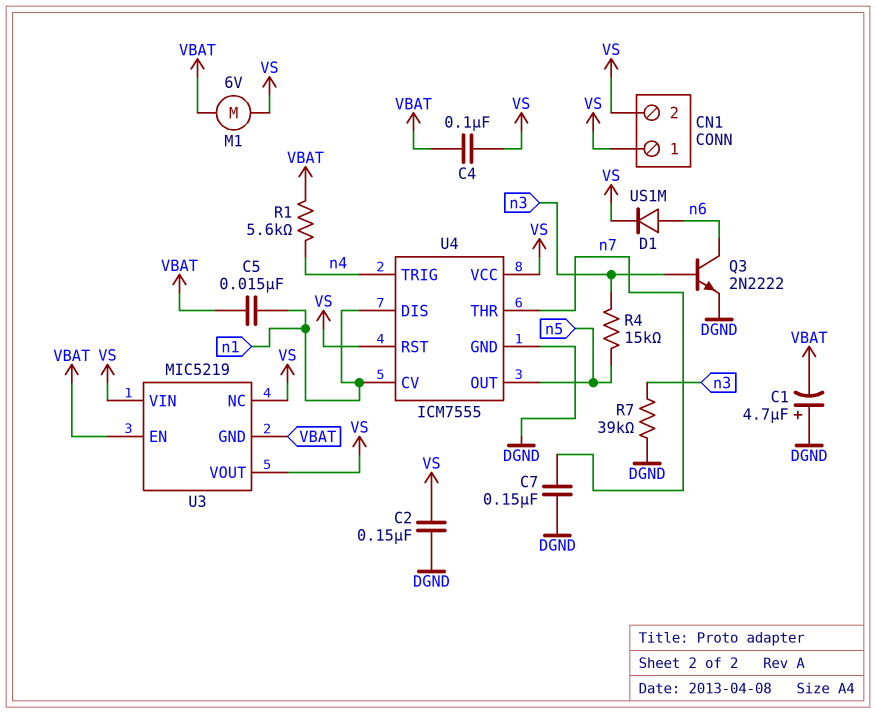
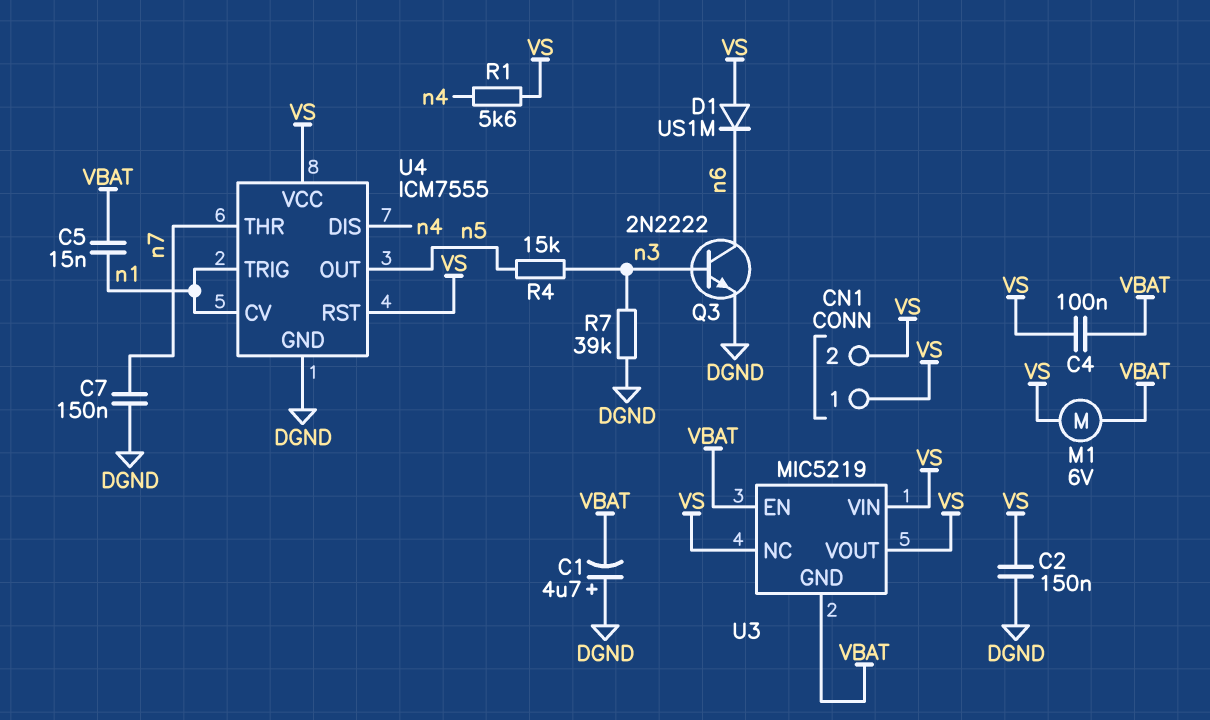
D1: diode US1M (A n6, K VS) -> diode US1M (A VS, K n6)
R1: 5.6k (VBAT, n4) -> 5.6k (VS, n4)
U4 pin DIS: n1 -> n4
U4 pin TRIG: n4 -> n1

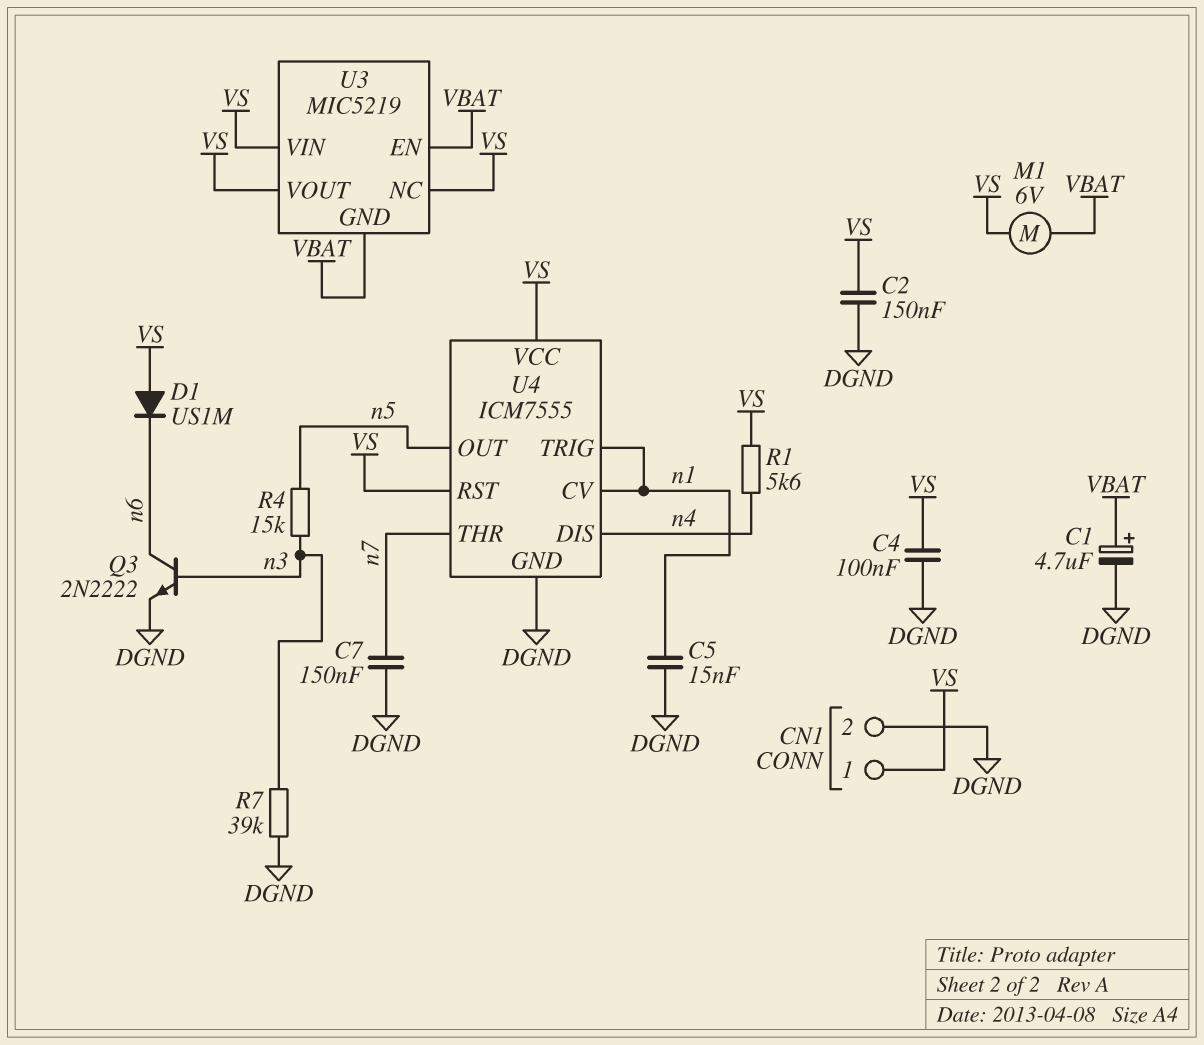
C1: 4.7uF (plus DGND, minus VBAT) -> 4.7uF (plus VBAT, minus DGND)
C4: 100nF (VBAT, VS) -> 100nF (DGND, VS)
C5: 15nF (VBAT, n1) -> 15nF (DGND, n1)
CN1 pin 2: VS -> DGND

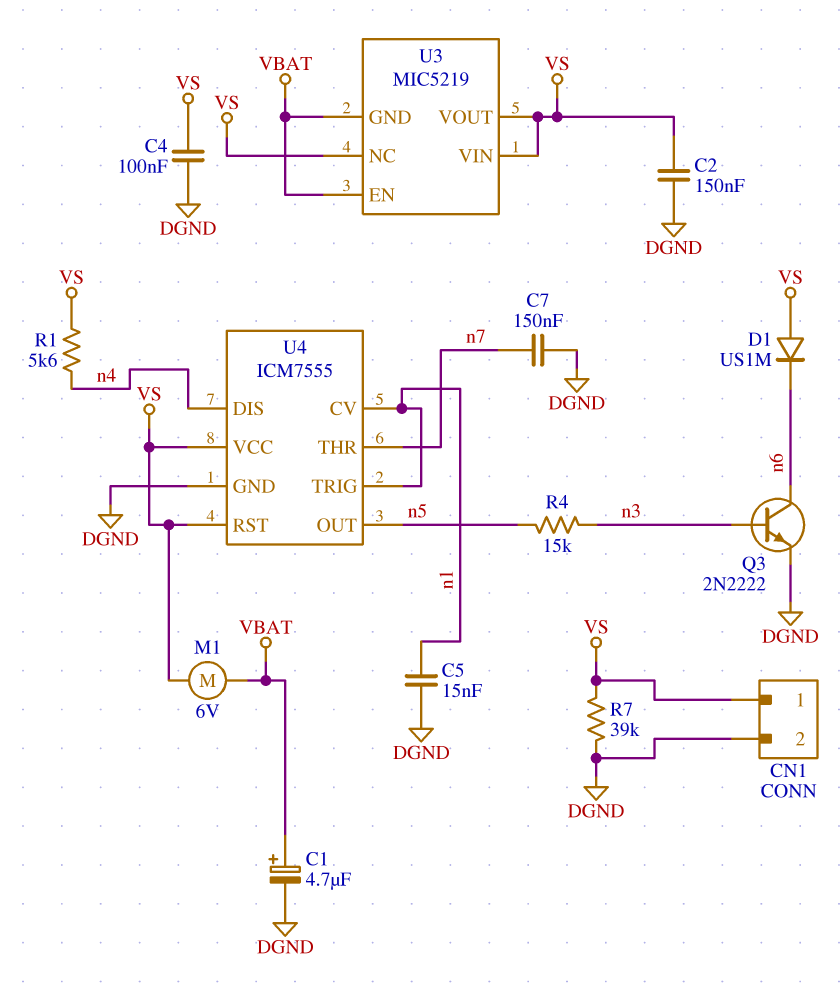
R7: 39k (DGND, n3) -> 39k (DGND, VS)

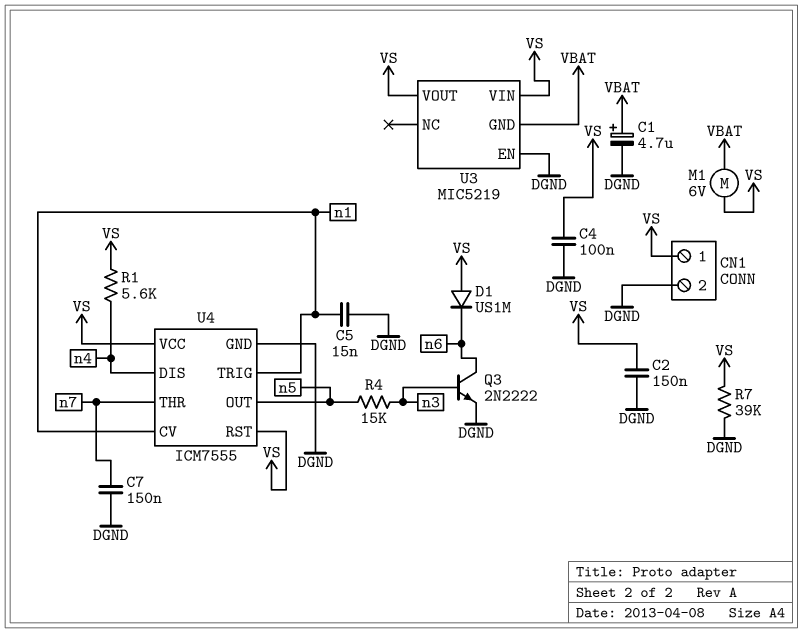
U3 pin EN: VBAT -> DGND
U3 pin NC: VS -> none

